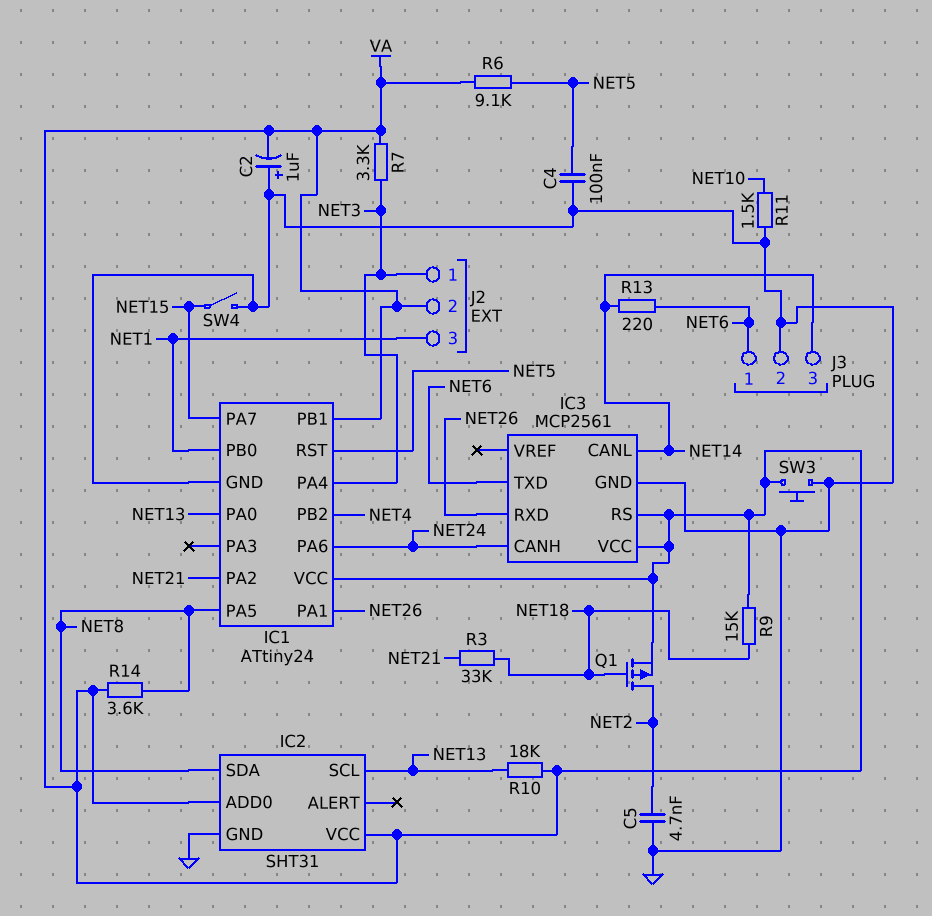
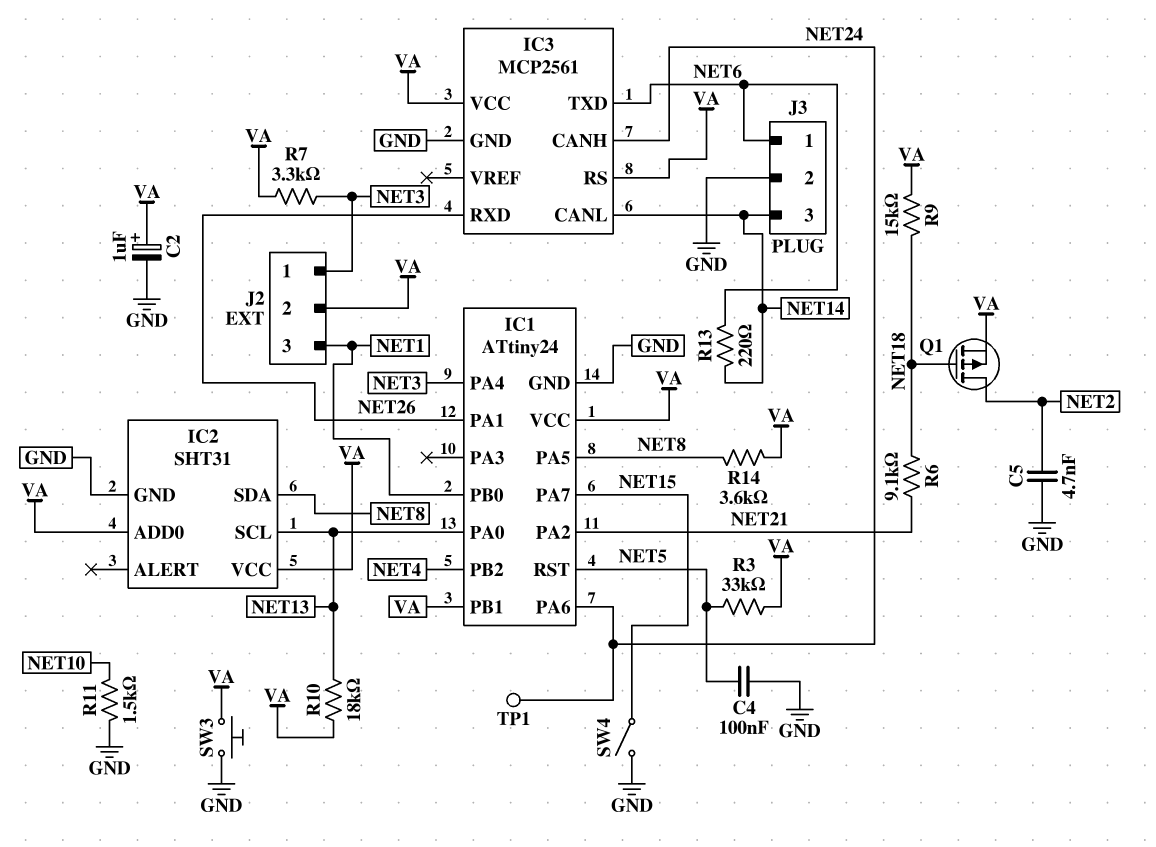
C2: 1uF (plus GND, minus VA) -> 1uF (plus VA, minus GND)
R3: 33k (NET18, NET21) -> 33k (NET5, VA)
R6: 9.1k (NET5, VA) -> 9.1k (NET18, NET21)
TP1: none -> test point (NET24)

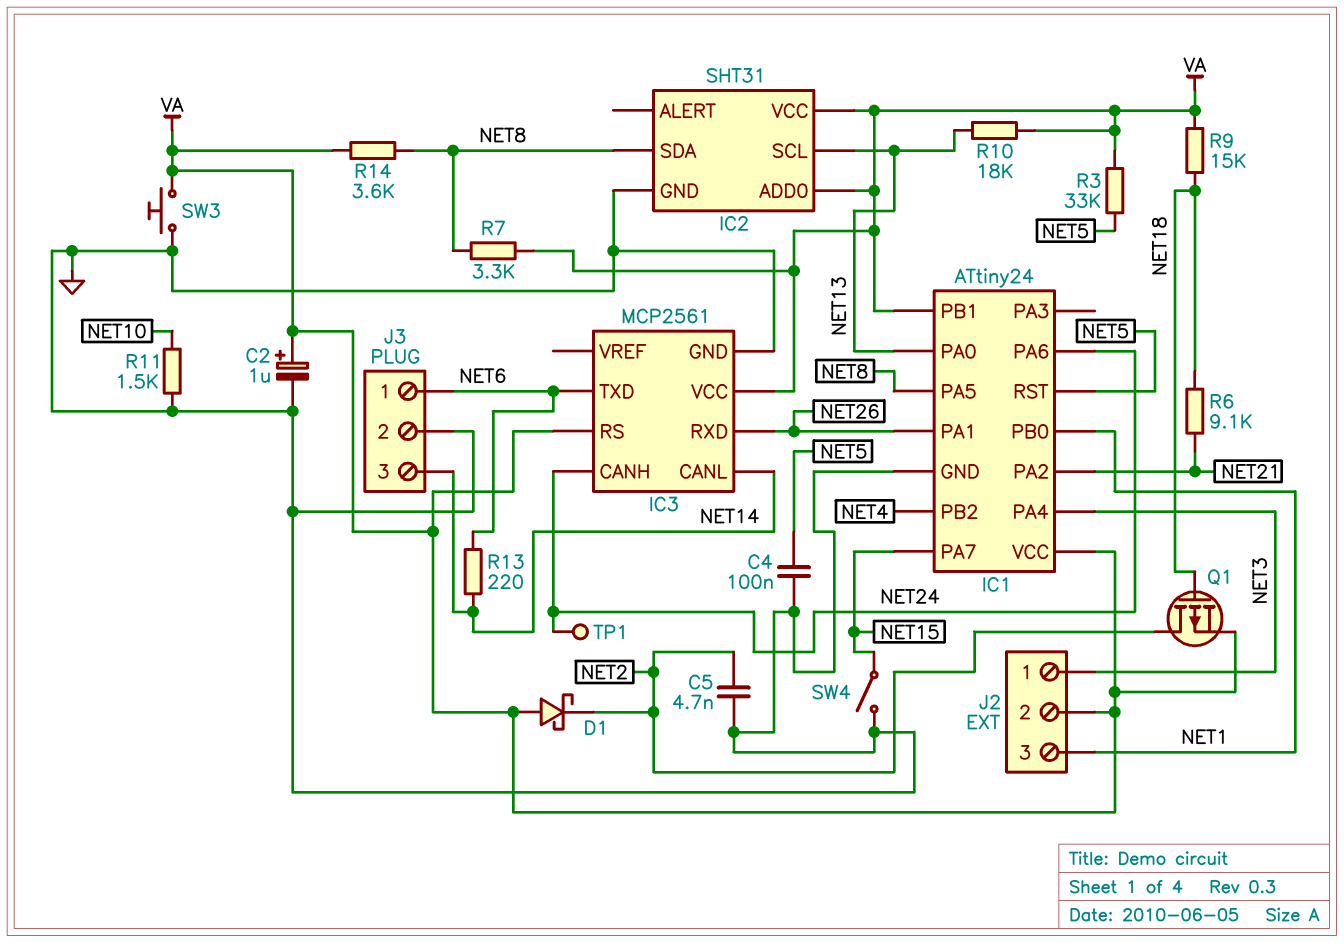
D1: none -> schottky (A VA, K NET2)
R7: 3.3k (NET3, VA) -> 3.3k (NET8, VA)

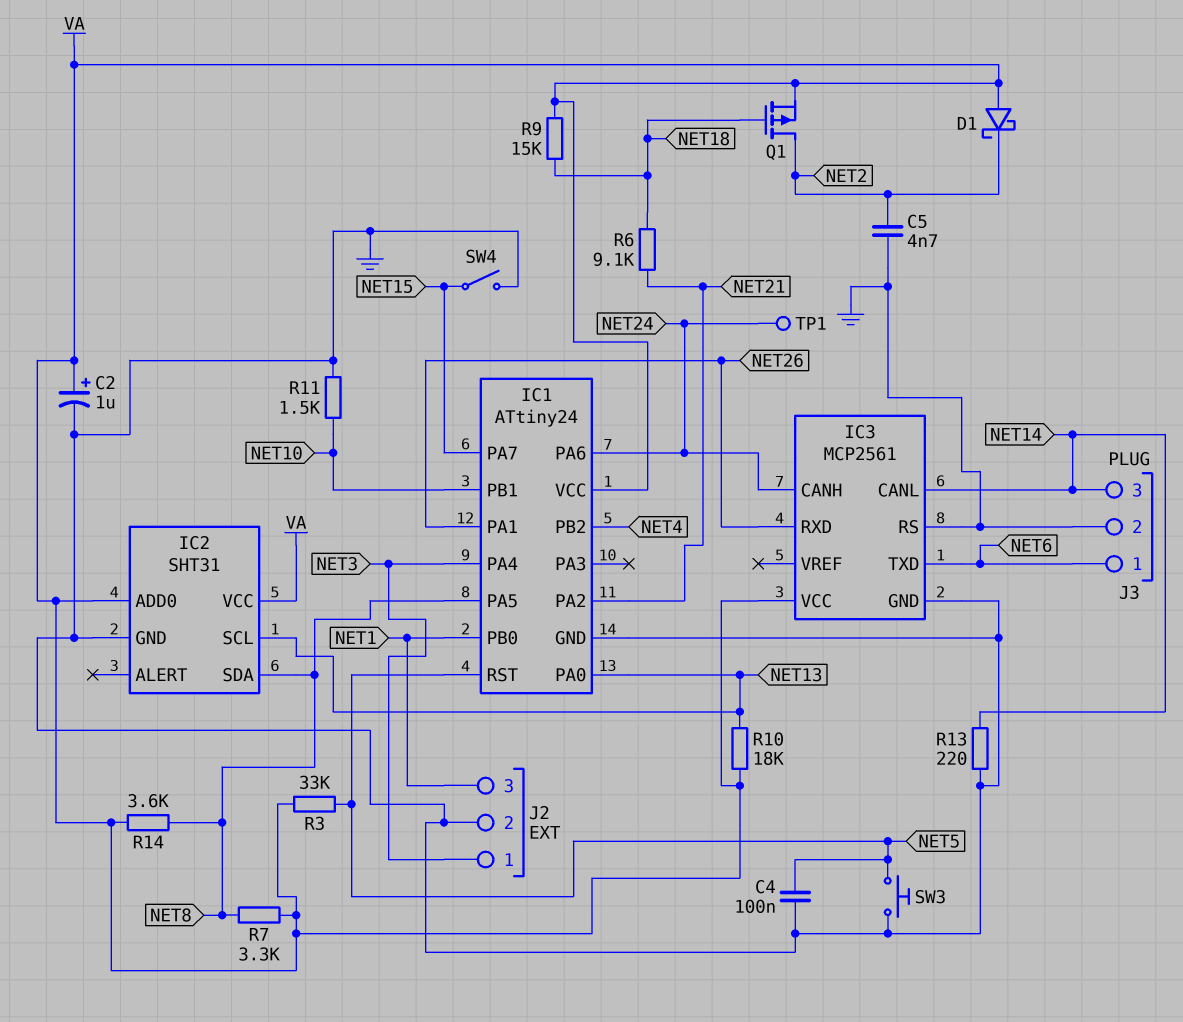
IC1 pin PB1: VA -> NET10
IC3 pin RS: VA -> GND
J2 pin 2: VA -> GND
R13: 220 (NET6, NET14) -> 220 (GND, NET14)
SW3: button (GND, VA) -> button (GND, NET5)

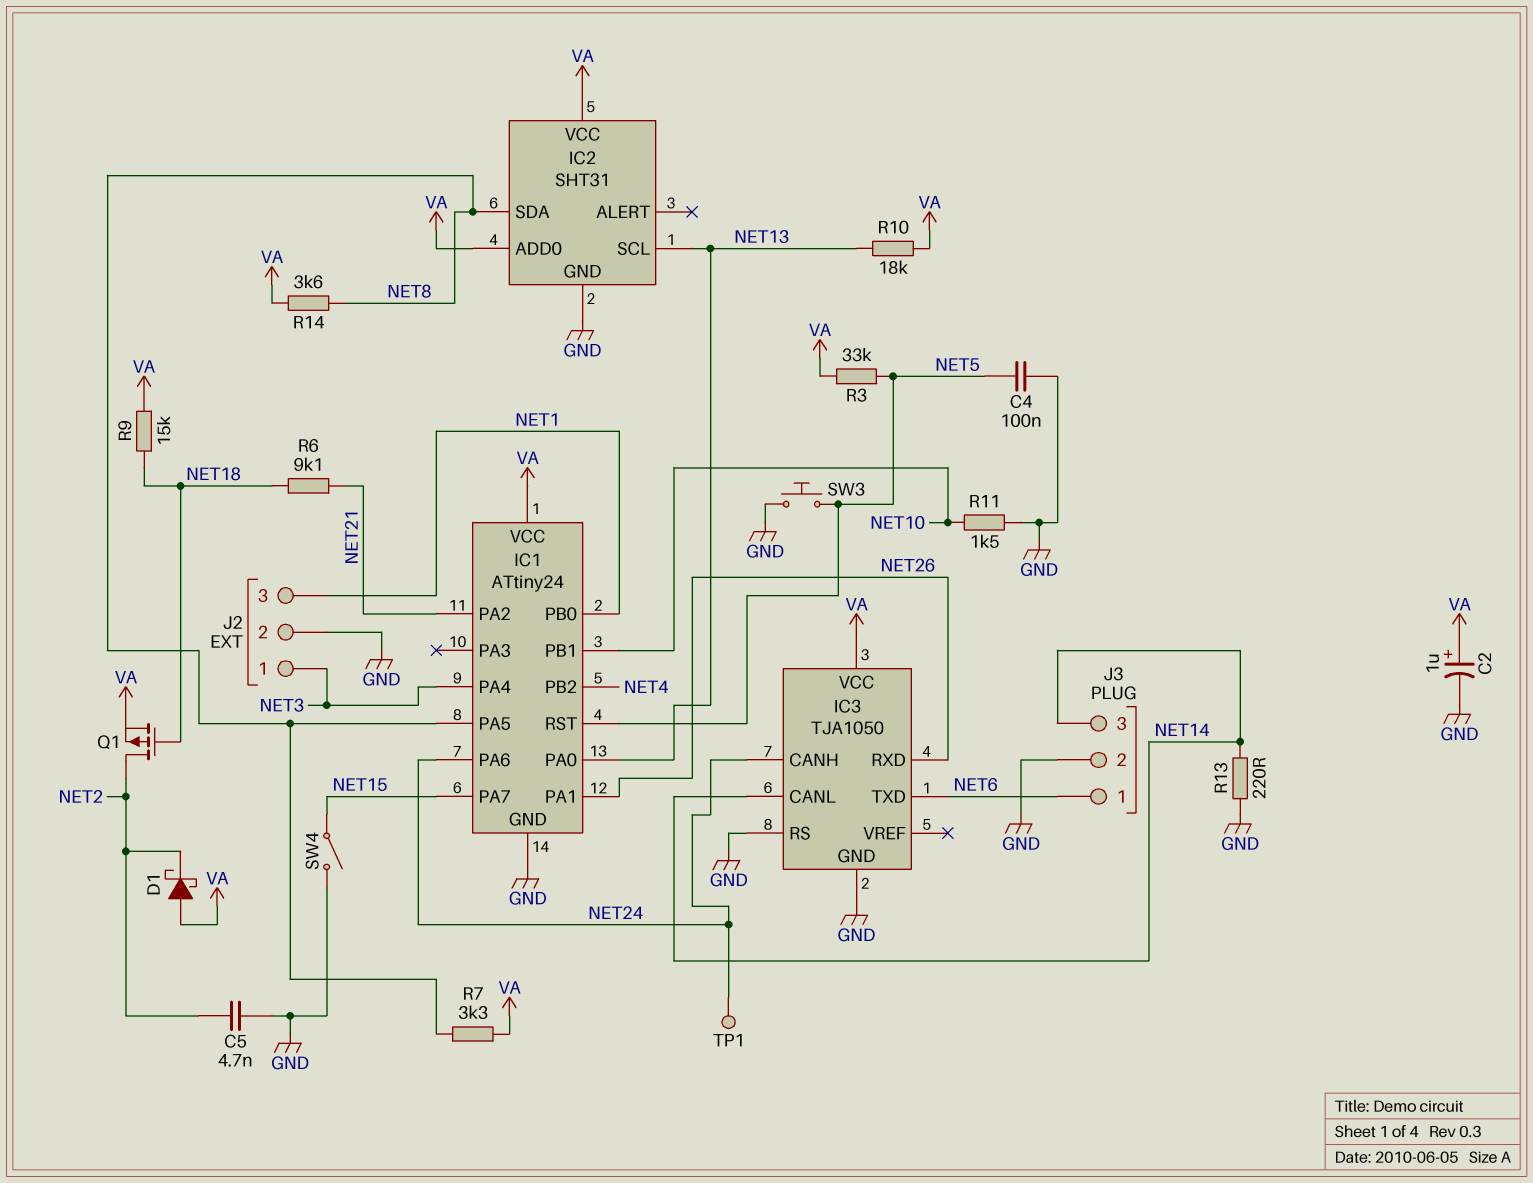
IC3: MCP2561 -> TJA1050

